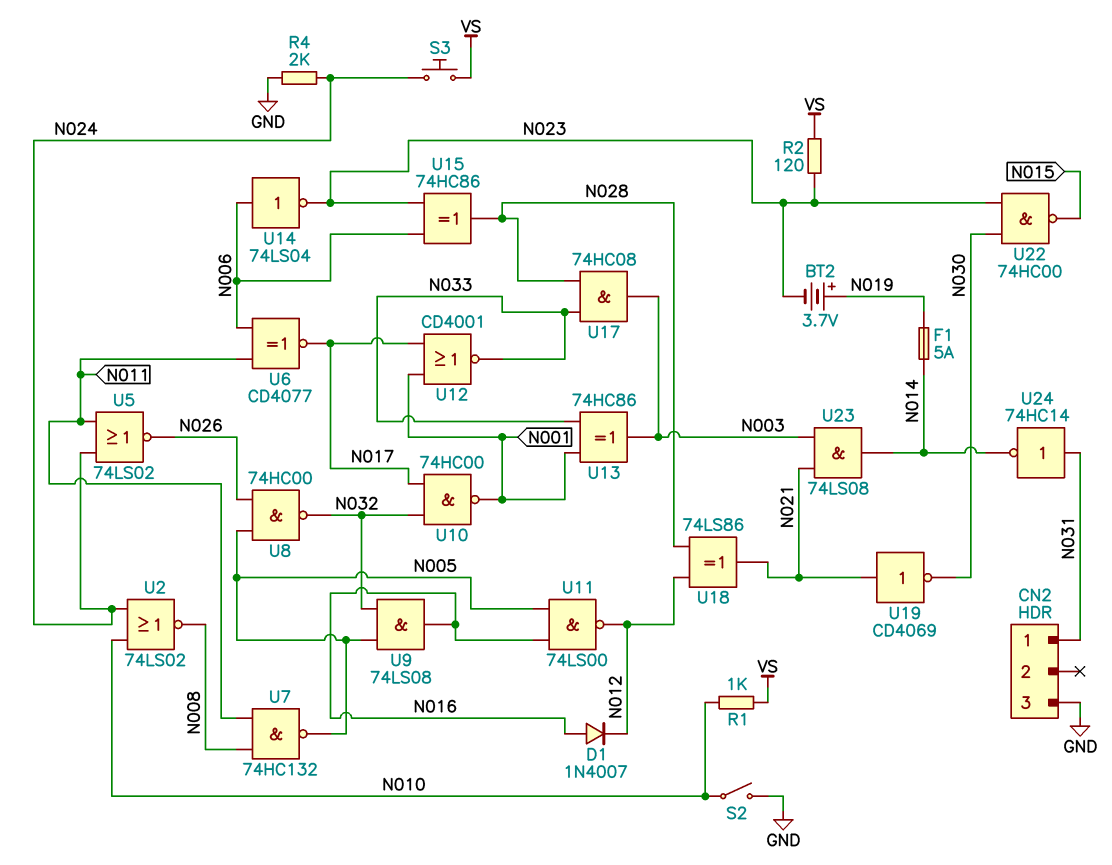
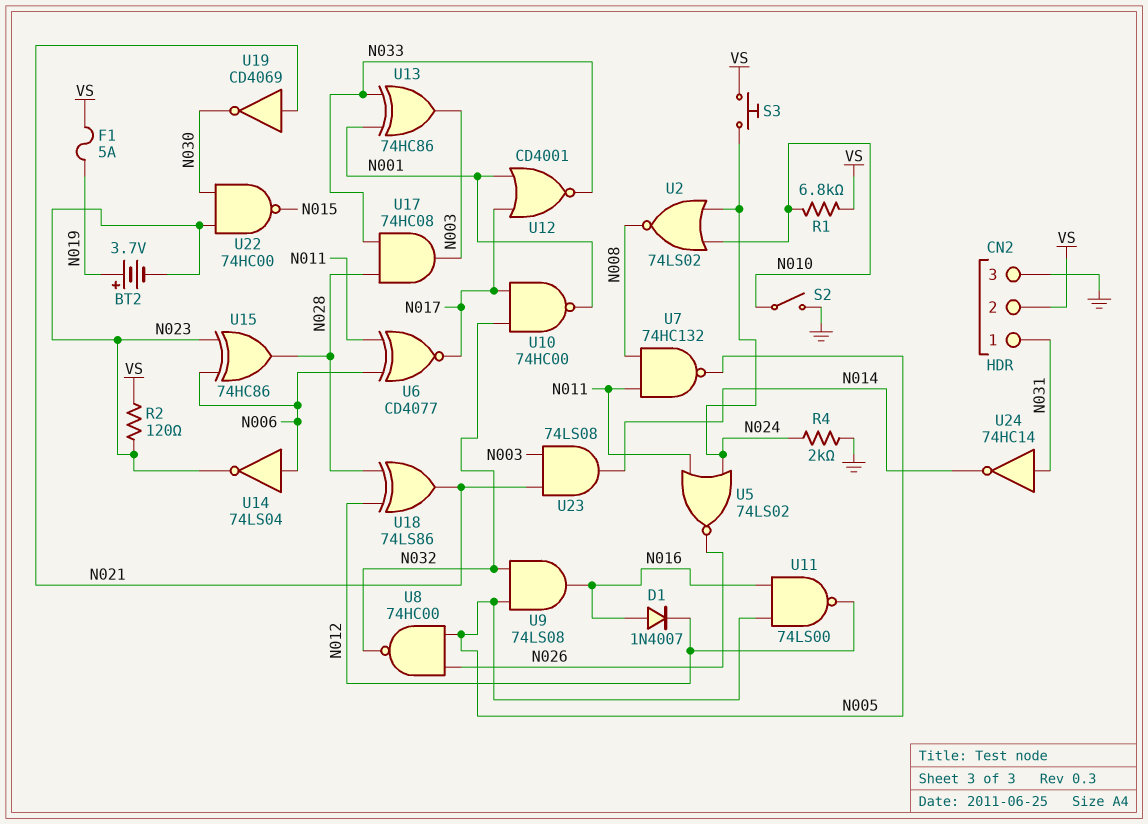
CN2 pin 2: none -> VS
F1: 5A (N014, N019) -> 5A (N019, VS)
R1: 1k (N010, VS) -> 6.8k (N010, VS)

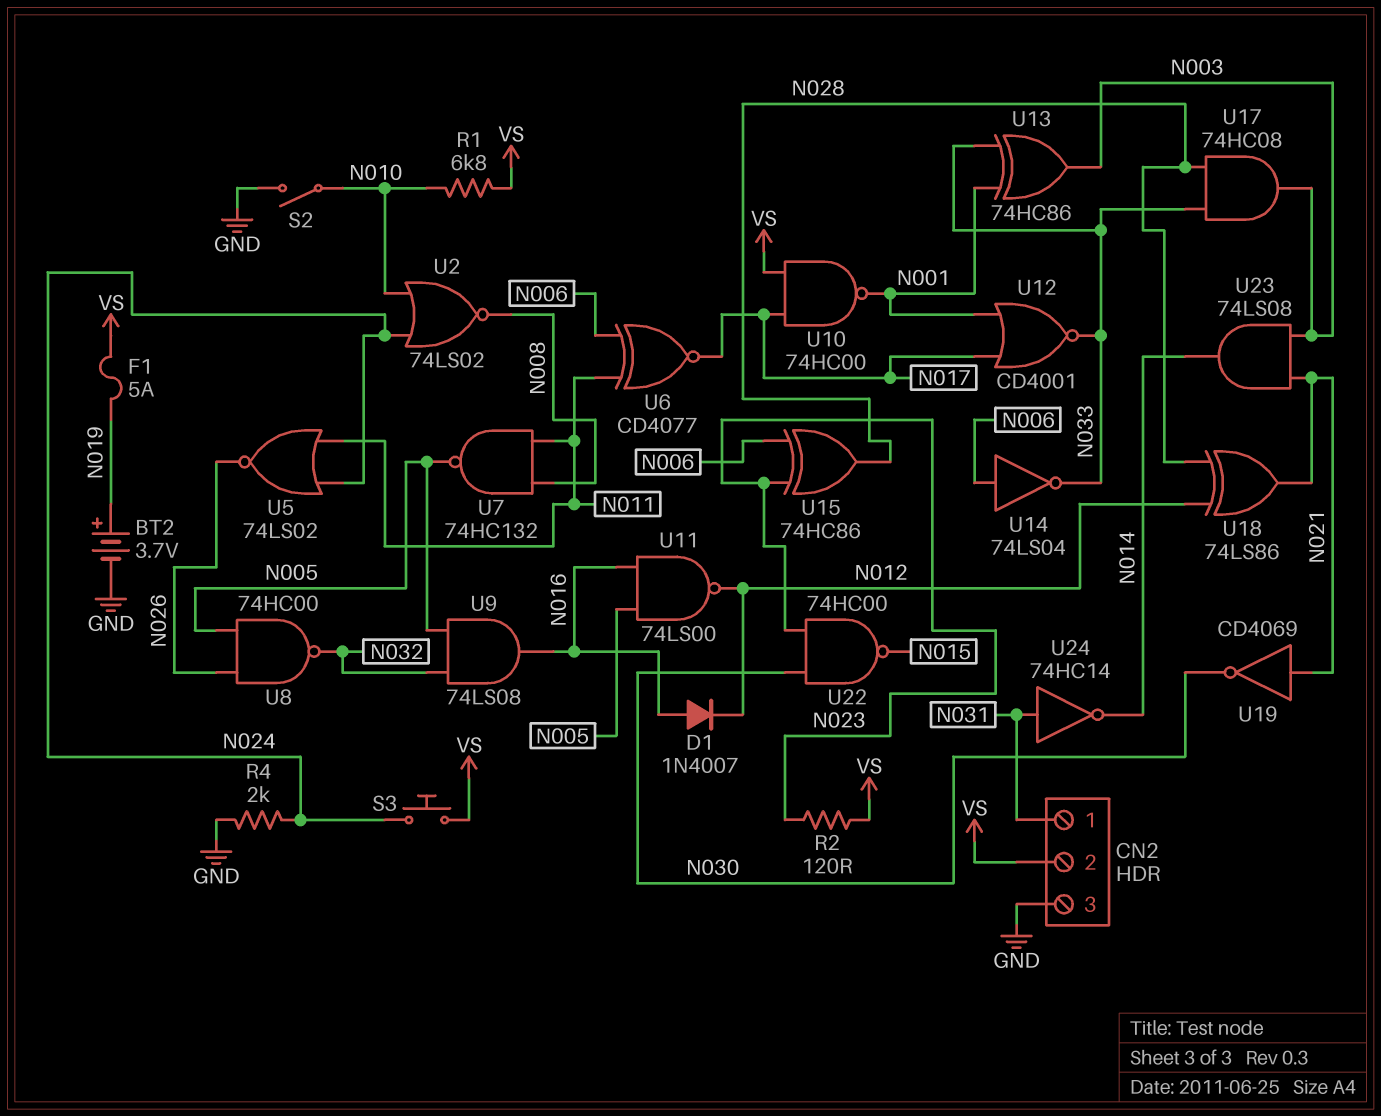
BT2: 3.7V (plus N019, minus N023) -> 3.7V (plus N019, minus GND)
U10: NAND 74HC00 (in N017, in N032, out N001) -> NAND 74HC00 (in N017, in VS, out N001)
U14: NOT 74LS04 (in N006, out N023) -> NOT 74LS04 (in N006, out N033)

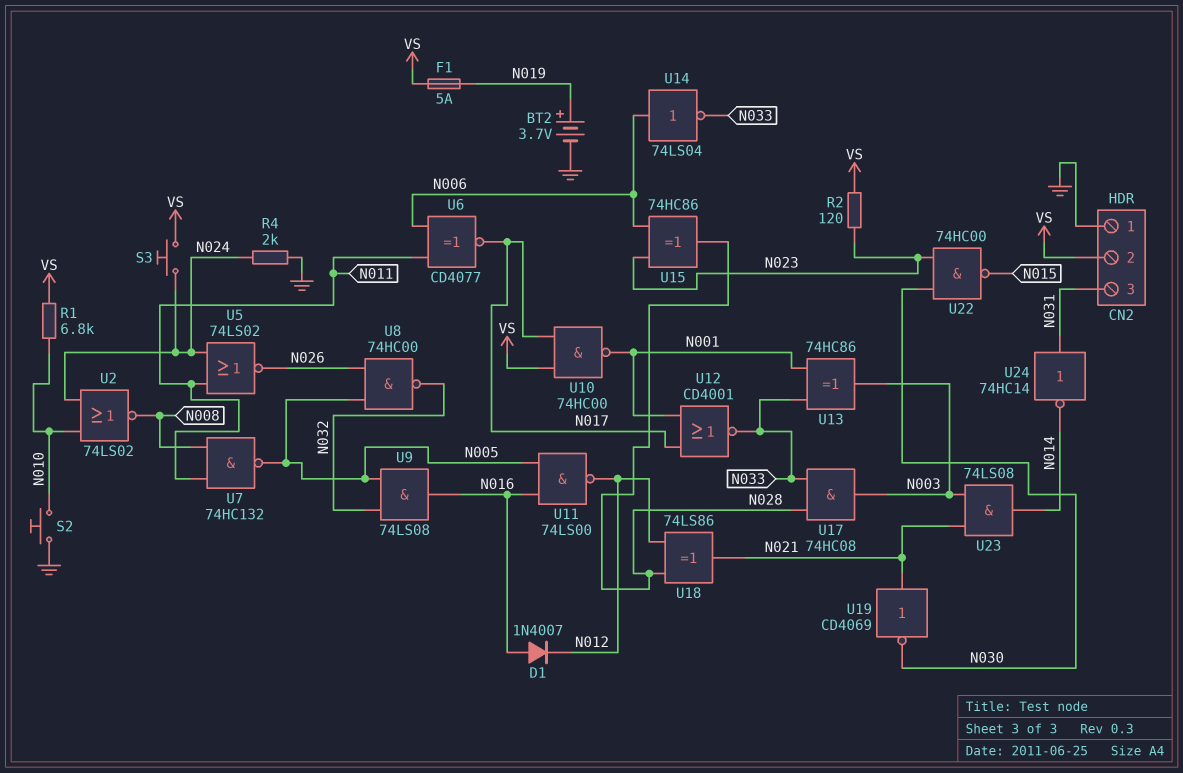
CN2 pin 1: N031 -> GND
CN2 pin 3: GND -> N031
S2: switch (GND, N010) -> button (GND, N010)

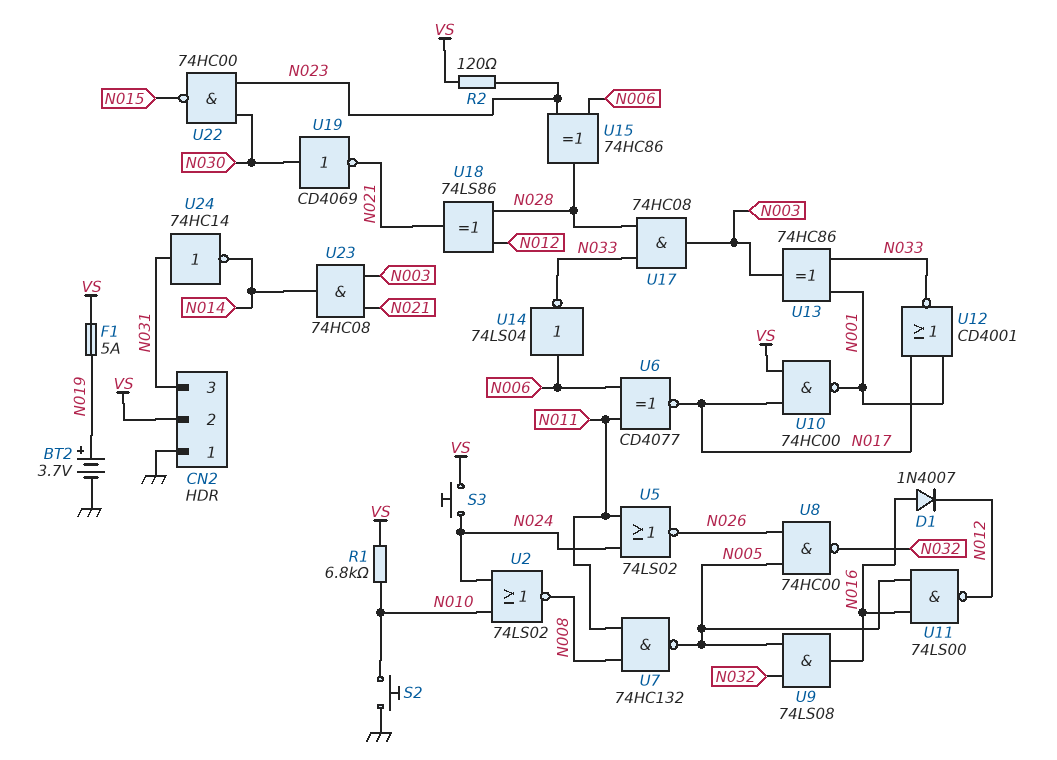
R4: 2k (GND, N024) -> none
U19: NOT CD4069 (in N021, out N030) -> NOT CD4069 (in N030, out N021)
U23: AND 74LS08 (in N003, in N021, out N014) -> AND 74HC08 (in N003, in N021, out N014)

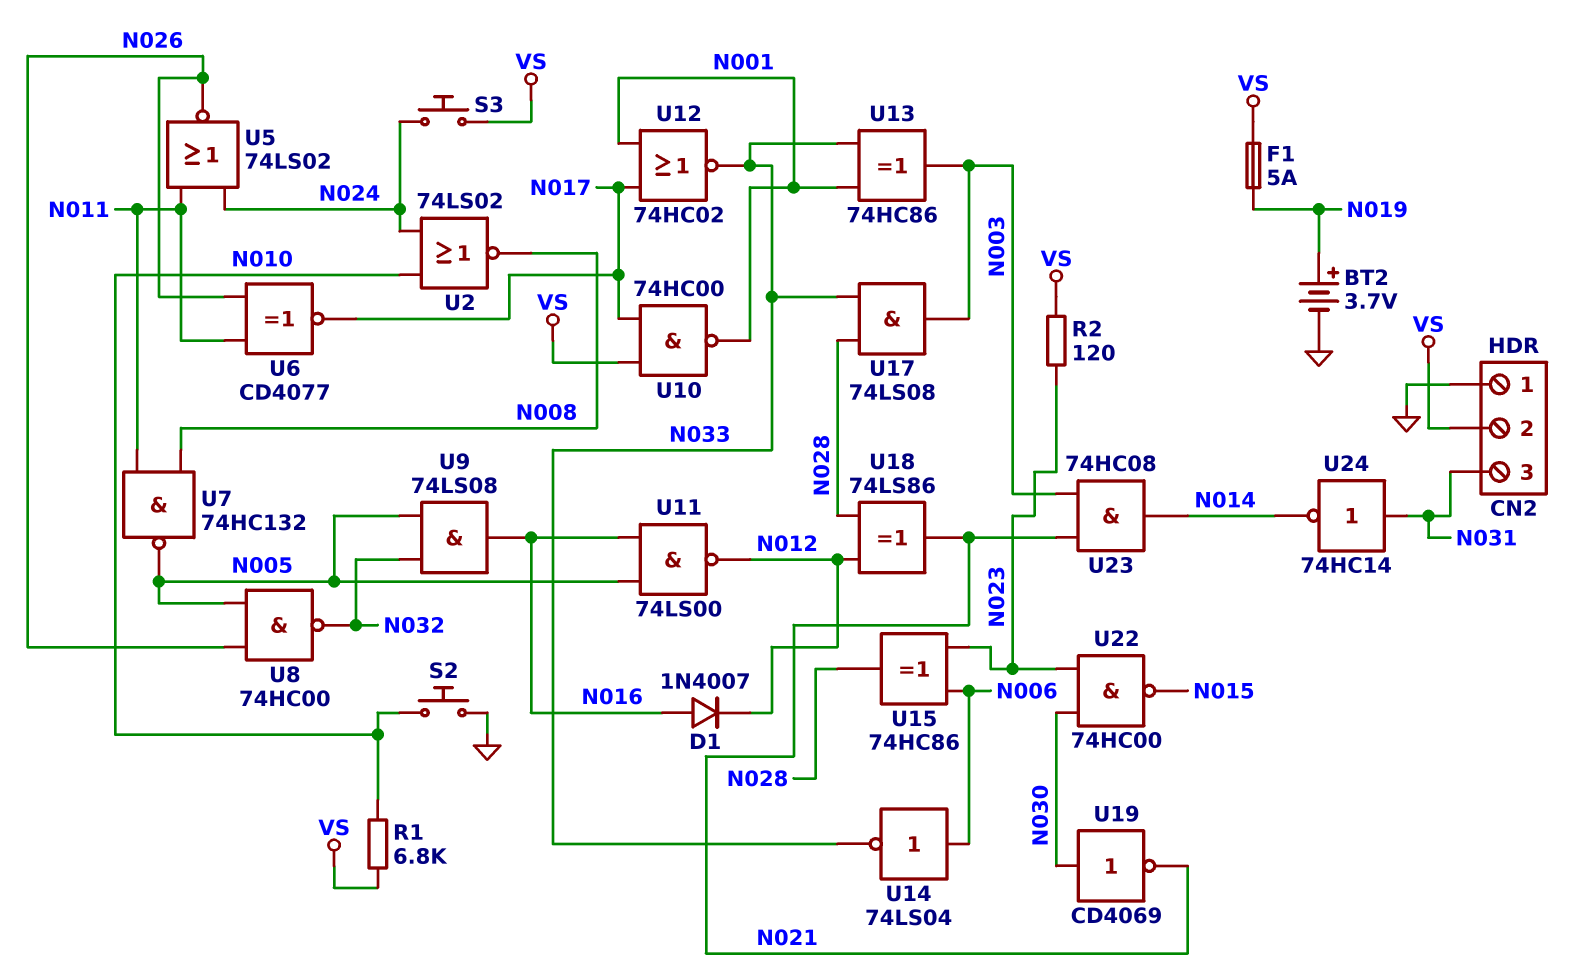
U6: XNOR CD4077 (in N006, in N011, out N017) -> XNOR CD4077 (in N011, in N026, out N017)
U12: NOR CD4001 (in N001, in N017, out N033) -> NOR 74HC02 (in N001, in N017, out N033)
U17: AND 74HC08 (in N028, in N033, out N003) -> AND 74LS08 (in N028, in N033, out N003)

